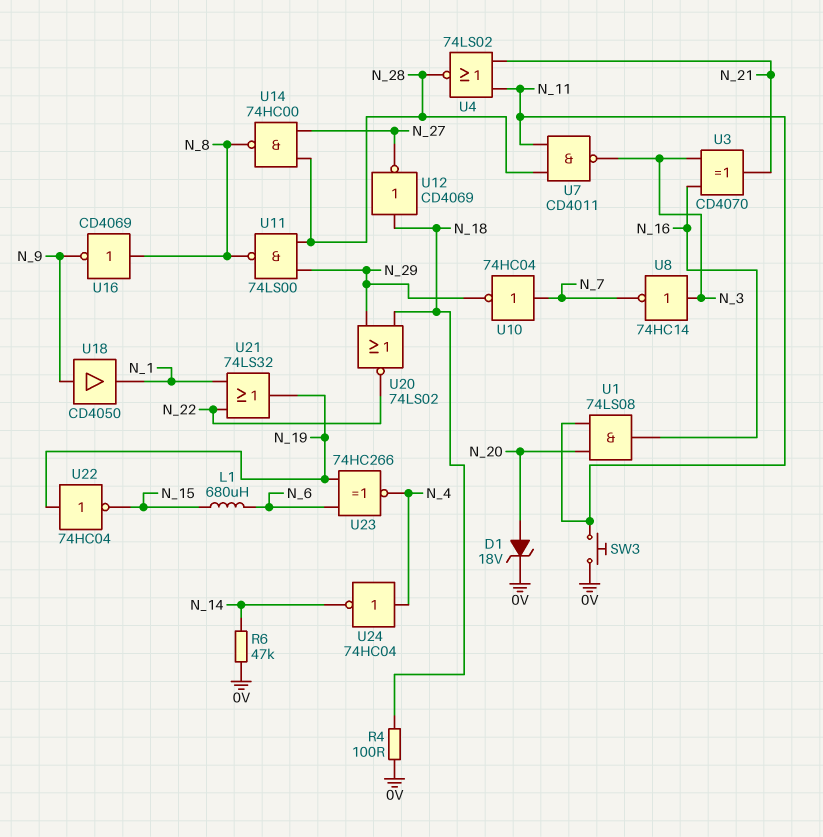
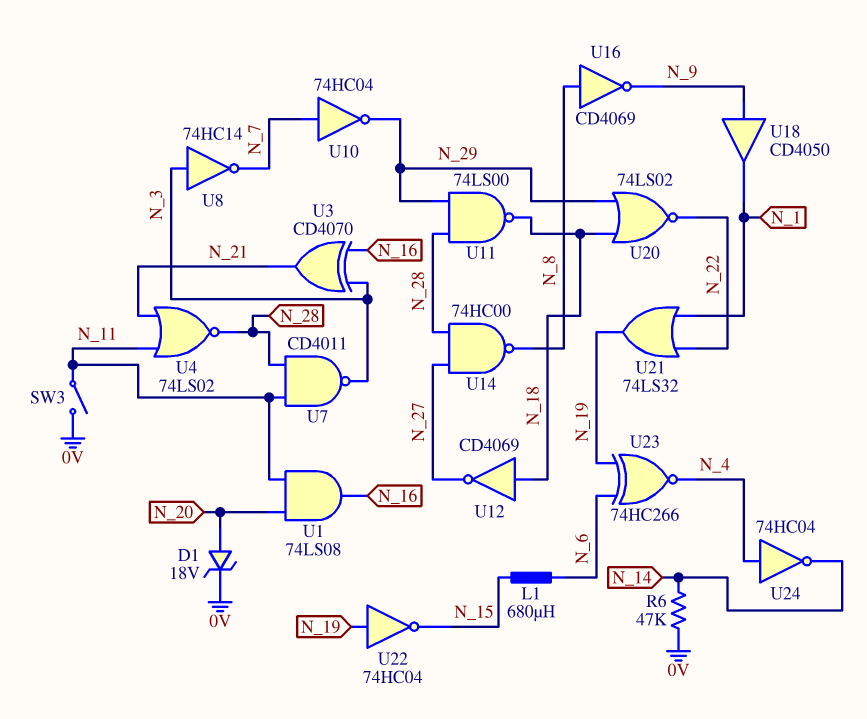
R4: 100 (0V, N_18) -> none
SW3: button (0V, N_11) -> switch (0V, N_11)
U11: NAND 74LS00 (in N_28, in N_29, out N_8) -> NAND 74LS00 (in N_28, in N_29, out N_18)

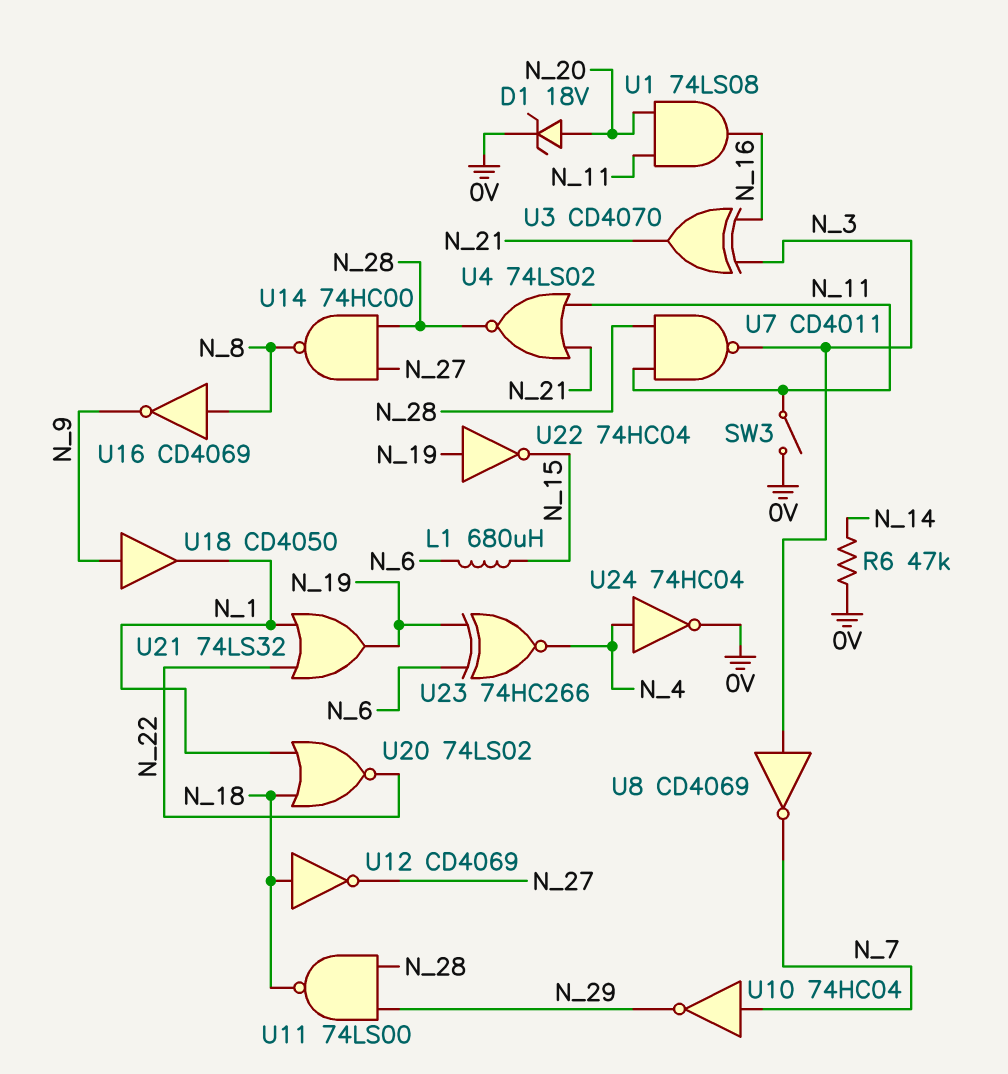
U8: NOT 74HC14 (in N_3, out N_7) -> NOT CD4069 (in N_3, out N_7)
U20: NOR 74LS02 (in N_18, in N_29, out N_22) -> NOR 74LS02 (in N_1, in N_18, out N_22)
U24: NOT 74HC04 (in N_4, out N_14) -> NOT 74HC04 (in N_4, out 0V)

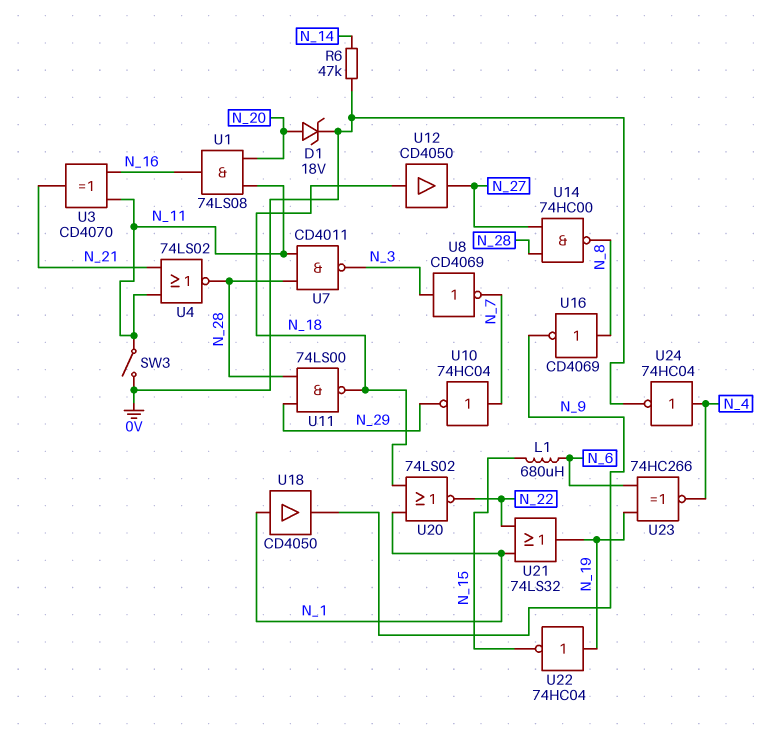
U3: XOR CD4070 (in N_3, in N_16, out N_21) -> XOR CD4070 (in N_11, in N_16, out N_21)
U12: NOT CD4069 (in N_18, out N_27) -> buffer CD4050 (in N_18, out N_27)
U18: buffer CD4050 (in N_9, out N_1) -> buffer CD4050 (in N_1, out N_9)

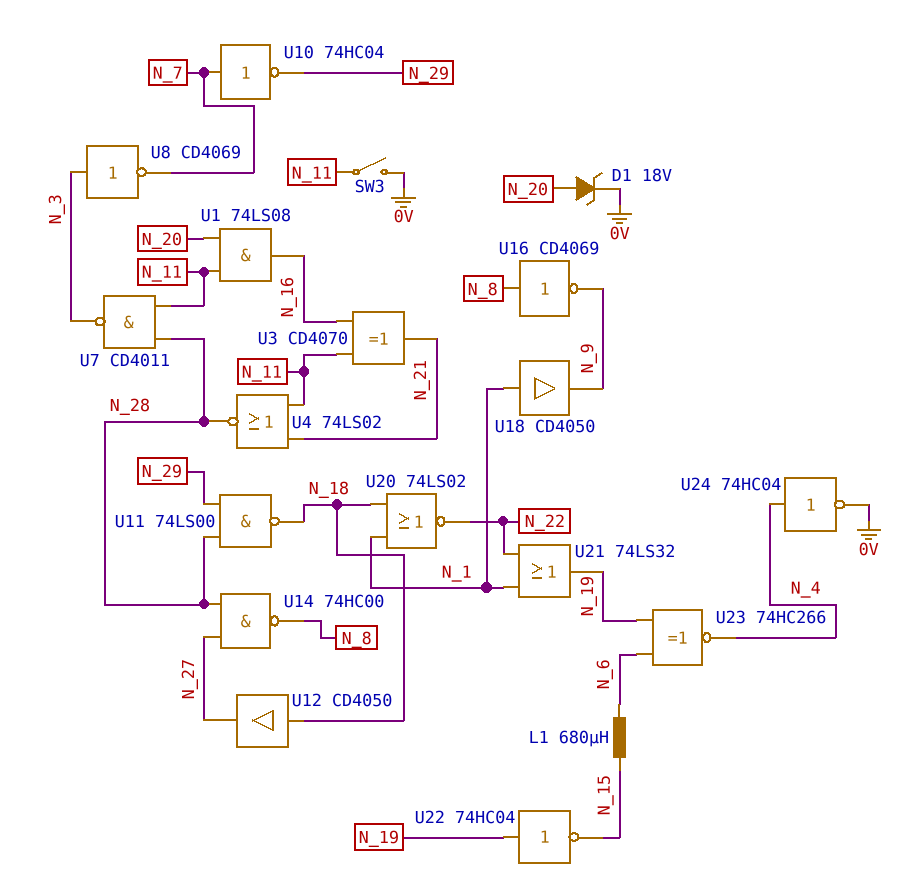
R6: 47k (0V, N_14) -> none

